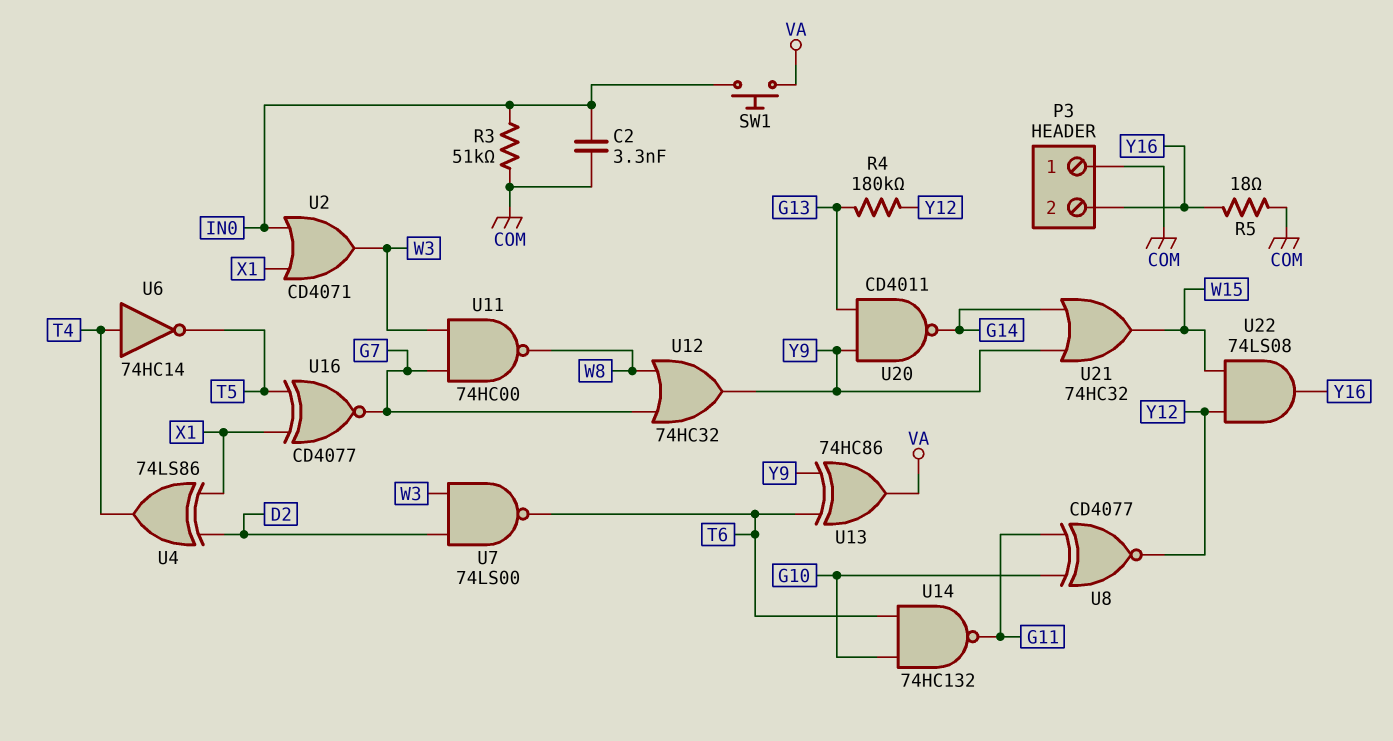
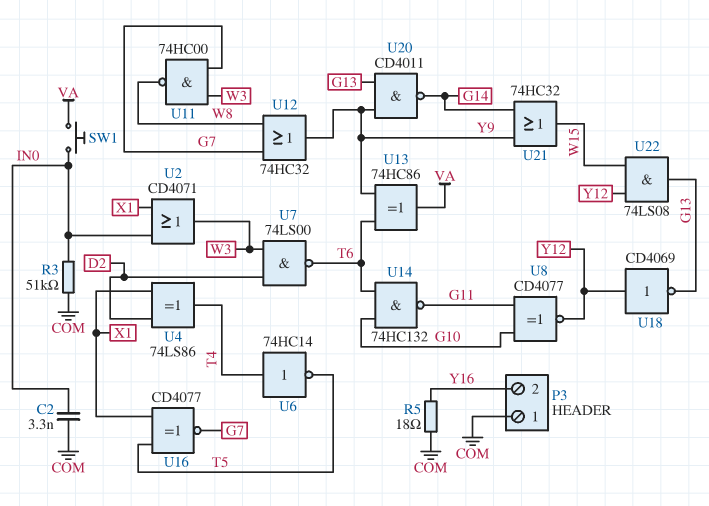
R4: 180k (G13, Y12) -> none
U18: none -> NOT CD4069 (in Y12, out G13)
U22: AND 74LS08 (in W15, in Y12, out Y16) -> AND 74LS08 (in W15, in Y12, out G13)

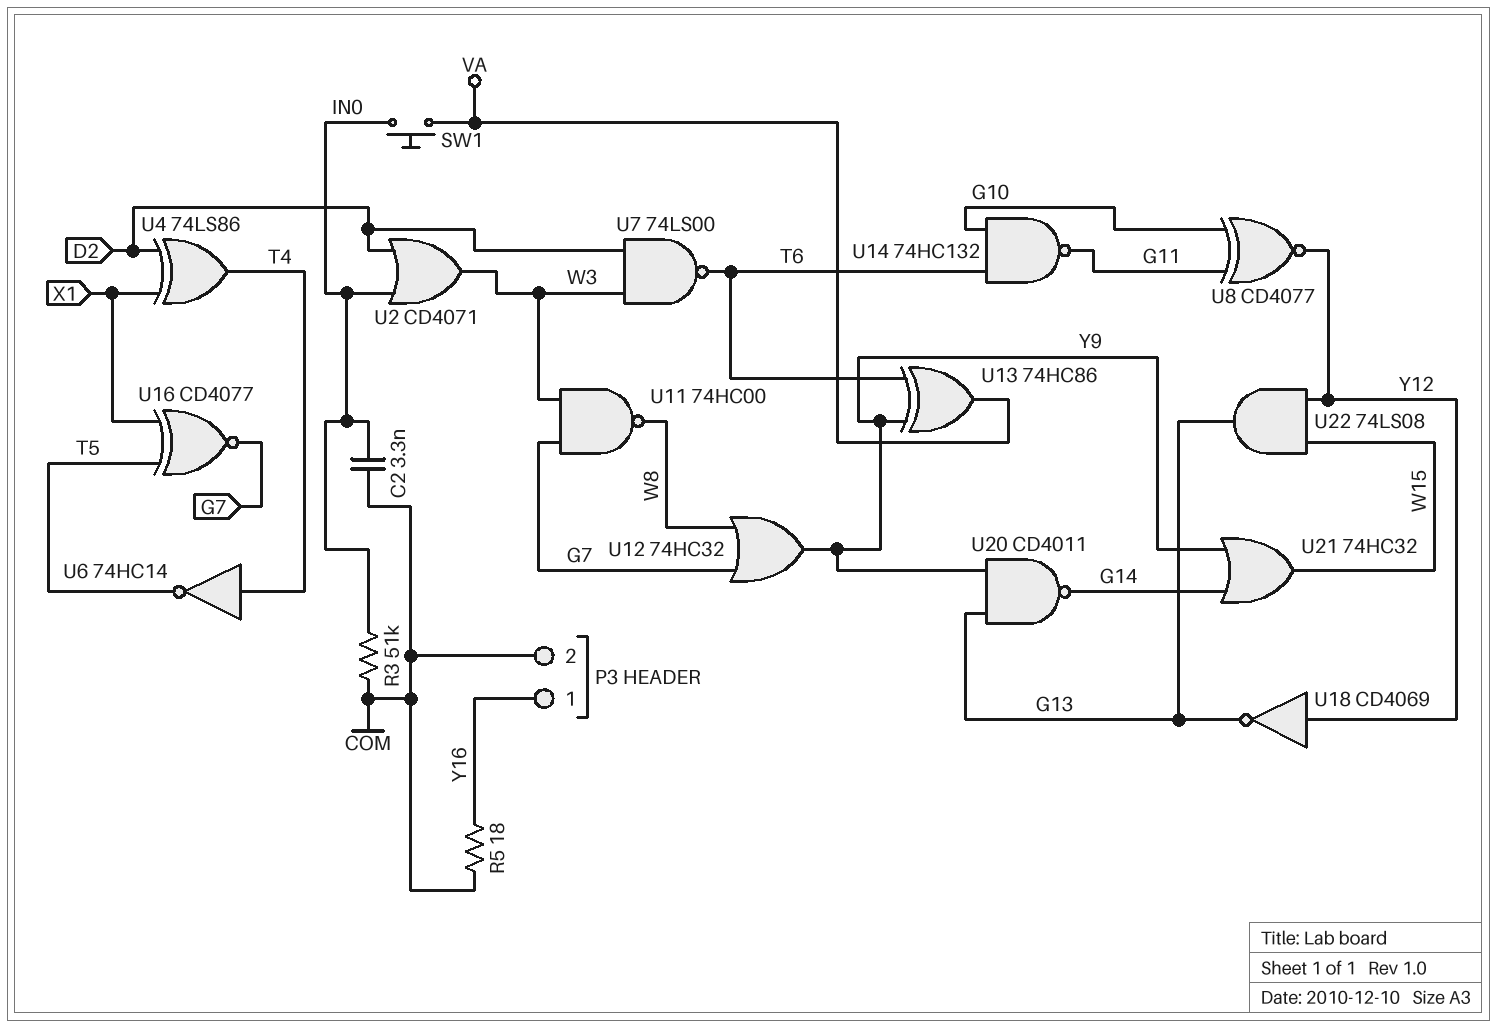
P3 pin 1: COM -> Y16
P3 pin 2: Y16 -> COM
U2: OR CD4071 (in IN0, in X1, out W3) -> OR CD4071 (in D2, in IN0, out W3)

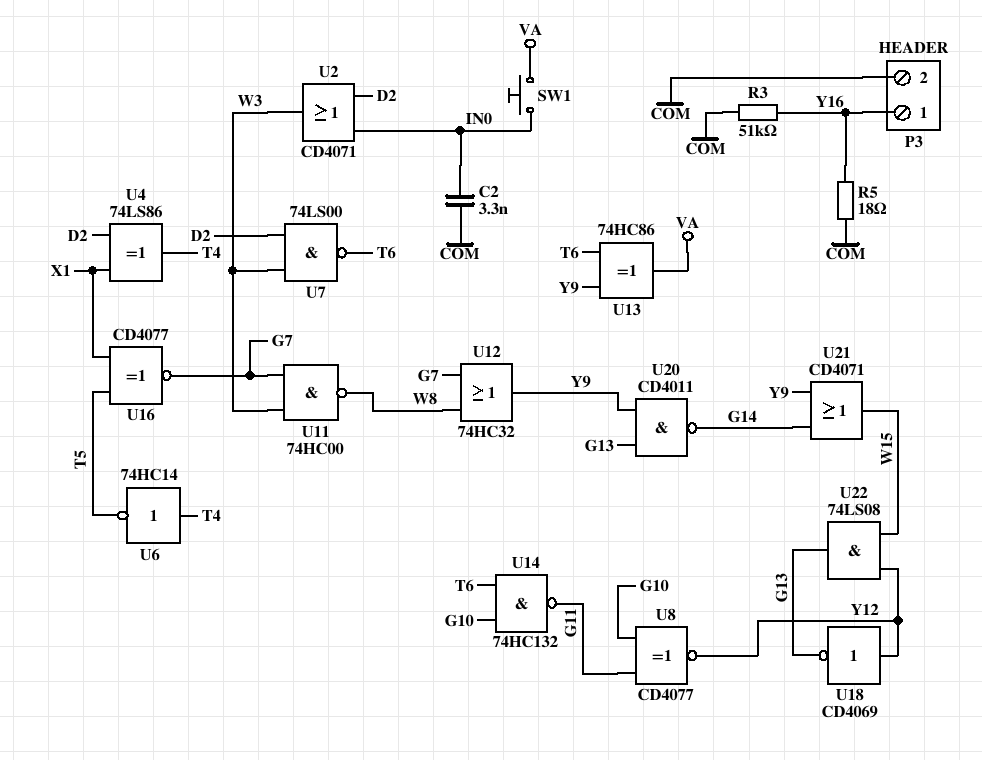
R3: 51k (COM, IN0) -> 51k (COM, Y16)
U21: OR 74HC32 (in G14, in Y9, out W15) -> OR CD4071 (in G14, in Y9, out W15)

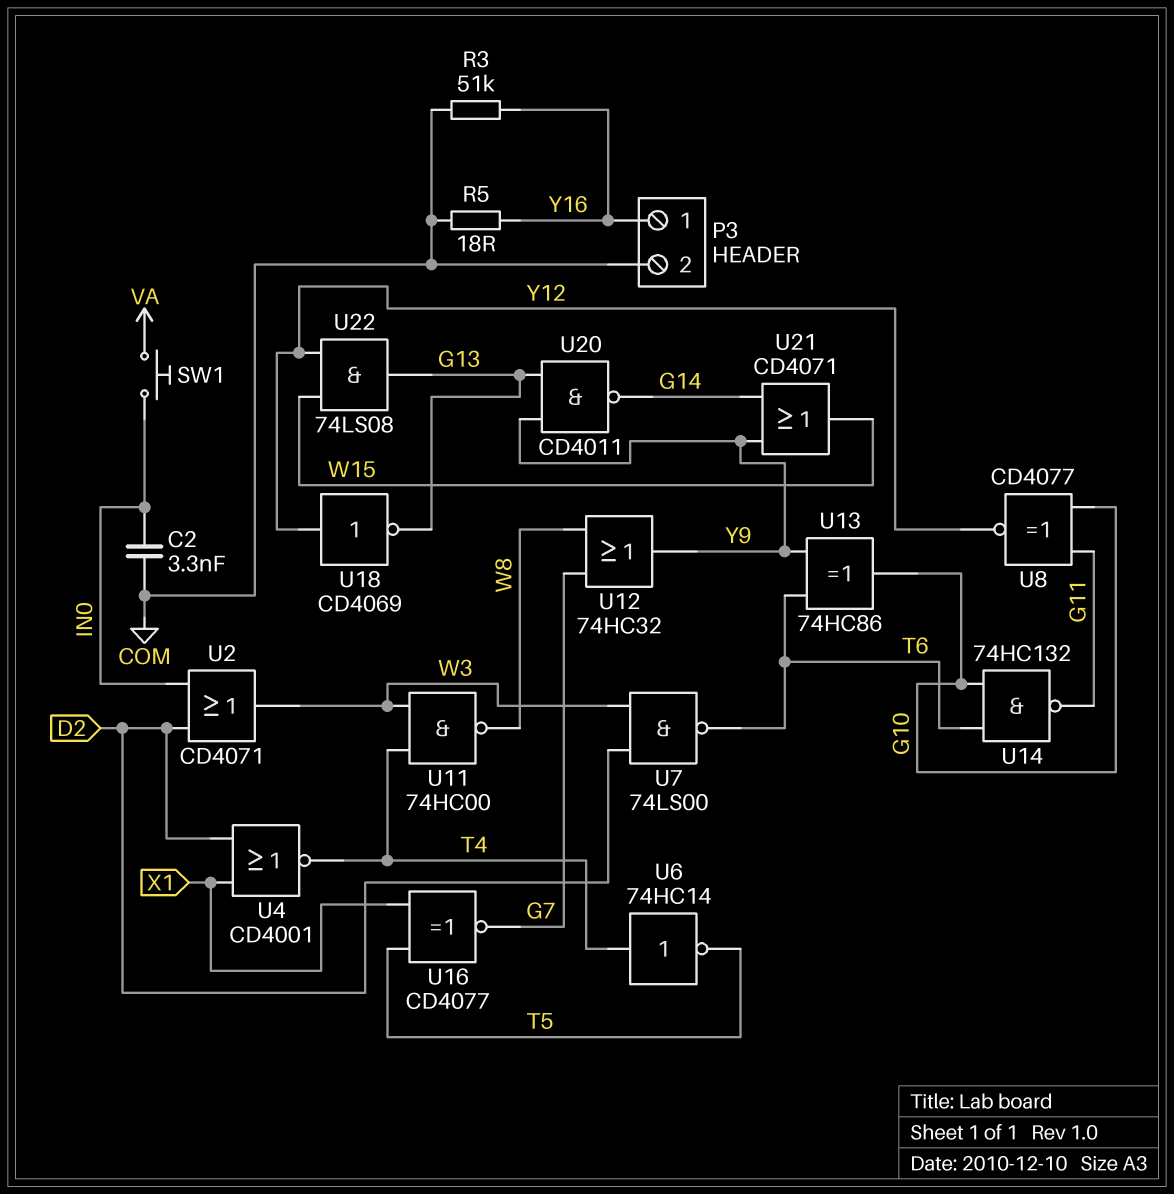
U4: XOR 74LS86 (in D2, in X1, out T4) -> NOR CD4001 (in D2, in X1, out T4)
U11: NAND 74HC00 (in G7, in W3, out W8) -> NAND 74HC00 (in T4, in W3, out W8)
U13: XOR 74HC86 (in T6, in Y9, out VA) -> XOR 74HC86 (in T6, in Y9, out G10)

